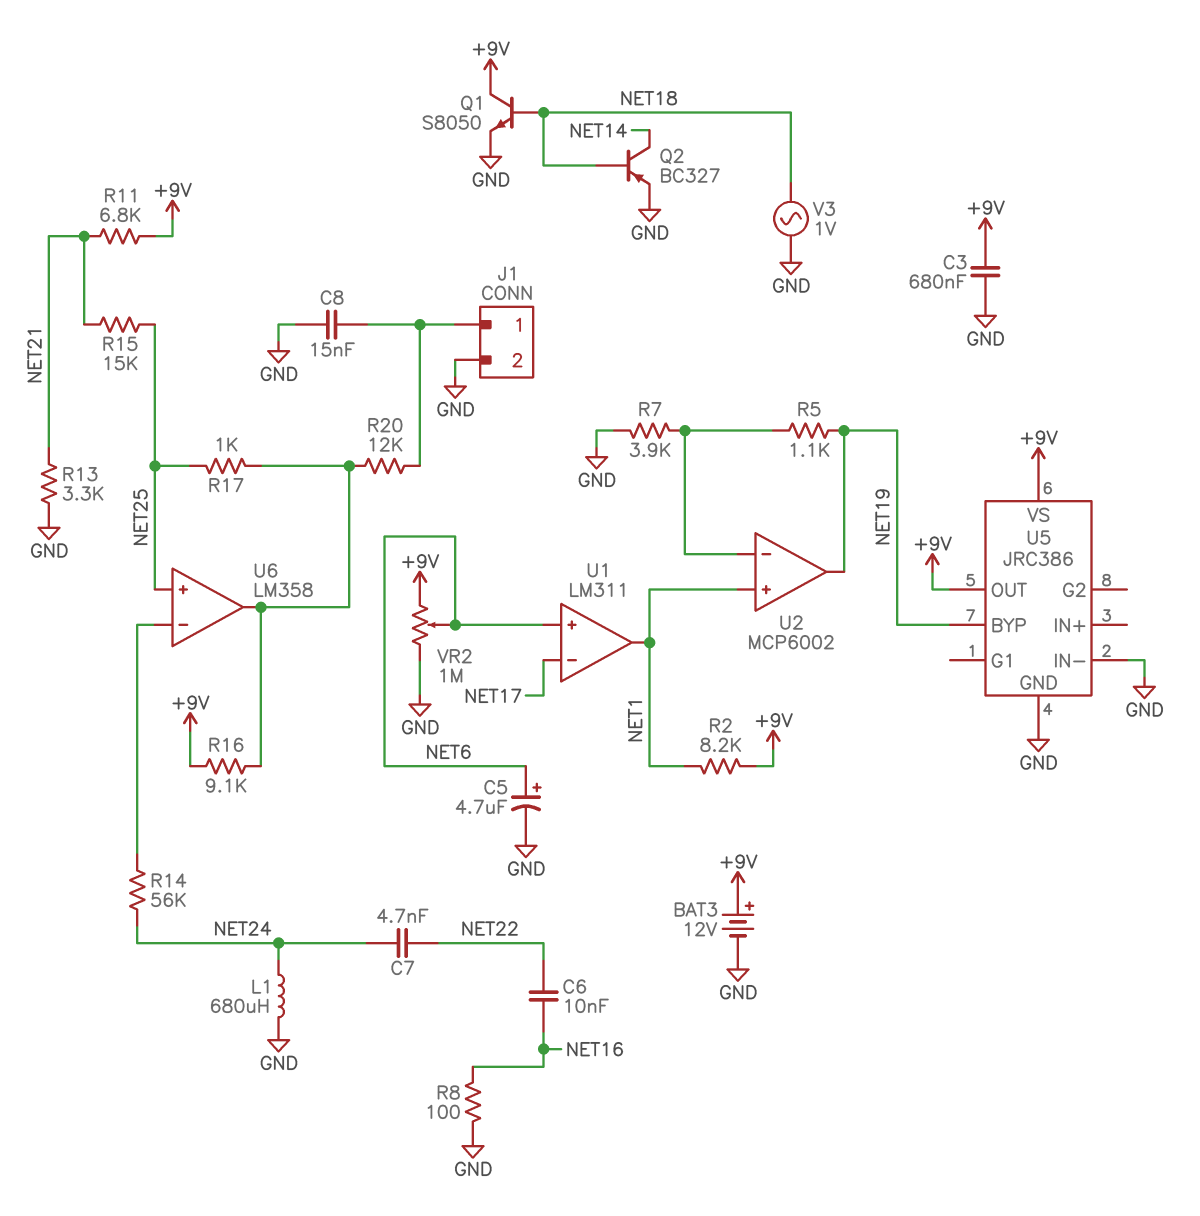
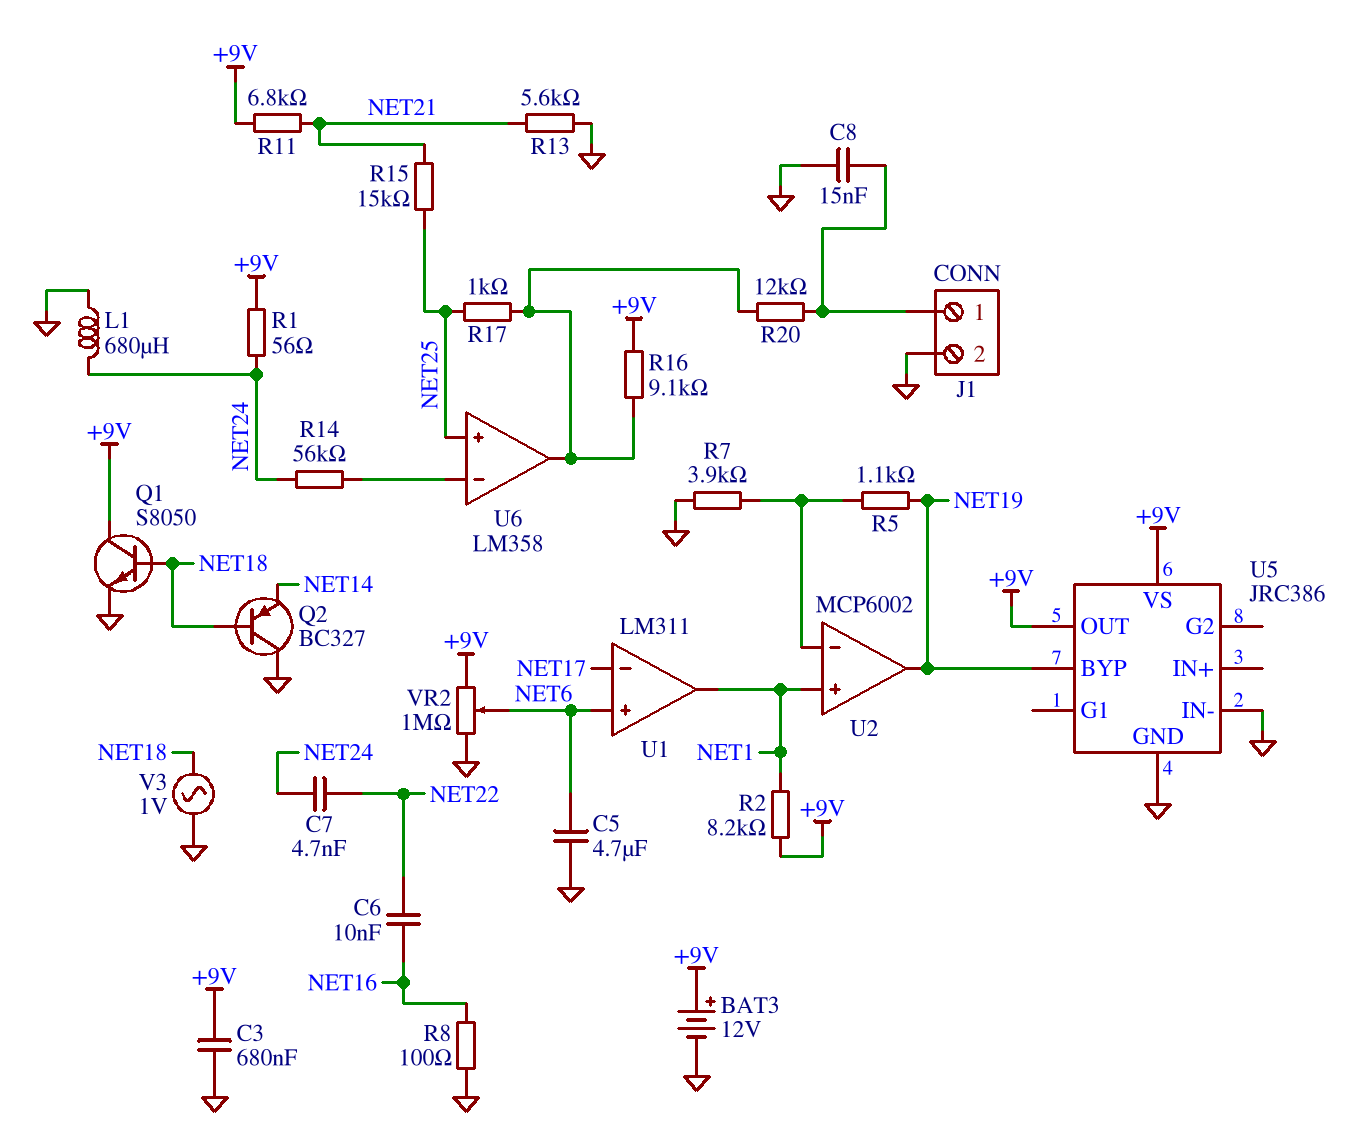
C5: 4.7uF (plus NET6, minus GND) -> 4.7uF (GND, NET6)
Q2: PNP BC327 (B NET18, C NET14, E GND) -> PNP BC327 (B NET18, C GND, E NET14)
R1: none -> 56 (+9V, NET24)
R13: 3.3k (GND, NET21) -> 5.6k (GND, NET21)

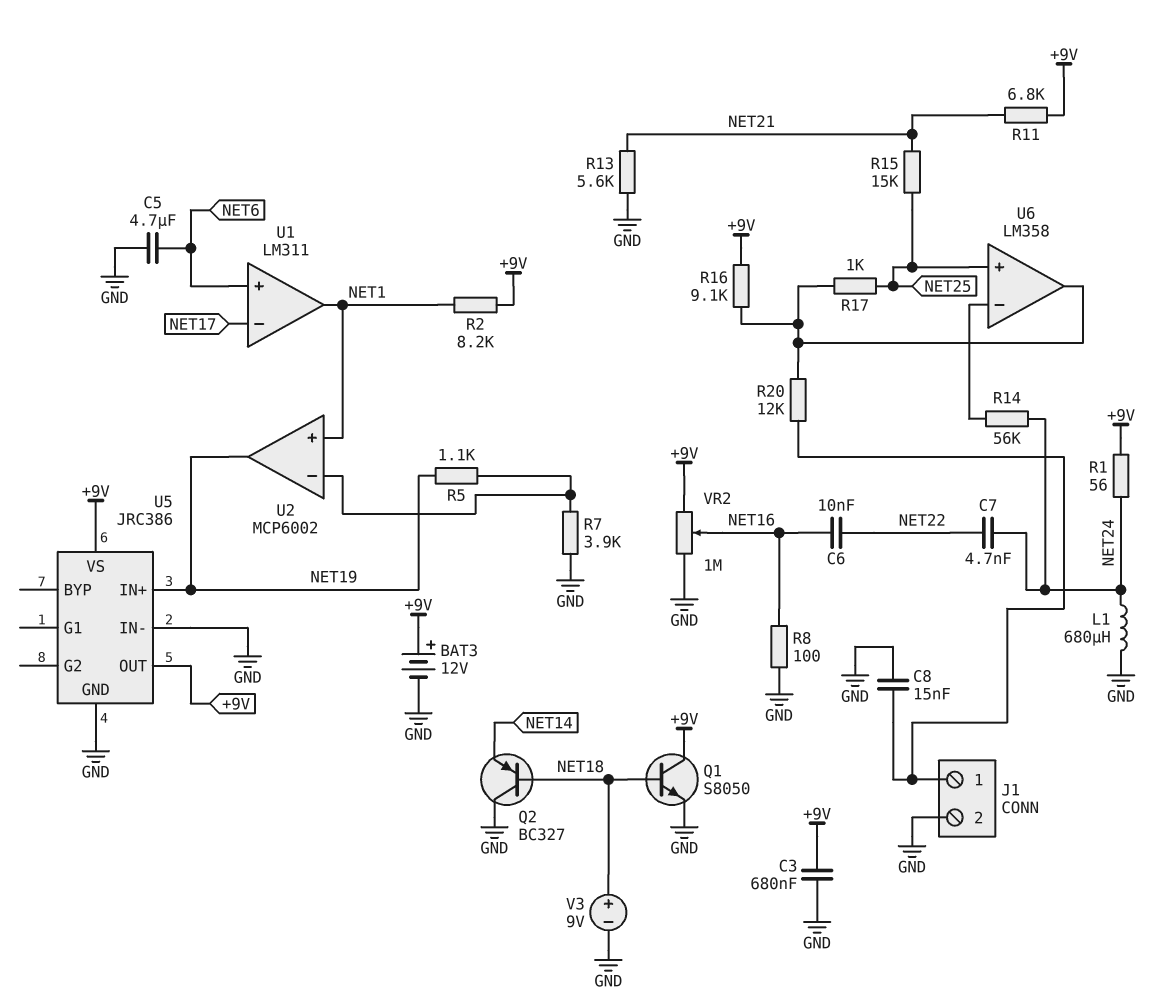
U5 pin BYP: NET19 -> none
U5 pin IN+: none -> NET19
V3: AC 1V (GND, NET18) -> 9V (plus NET18, minus GND)
VR2: 1M (+9V, GND, wiper NET6) -> 1M (+9V, GND, wiper NET16)

